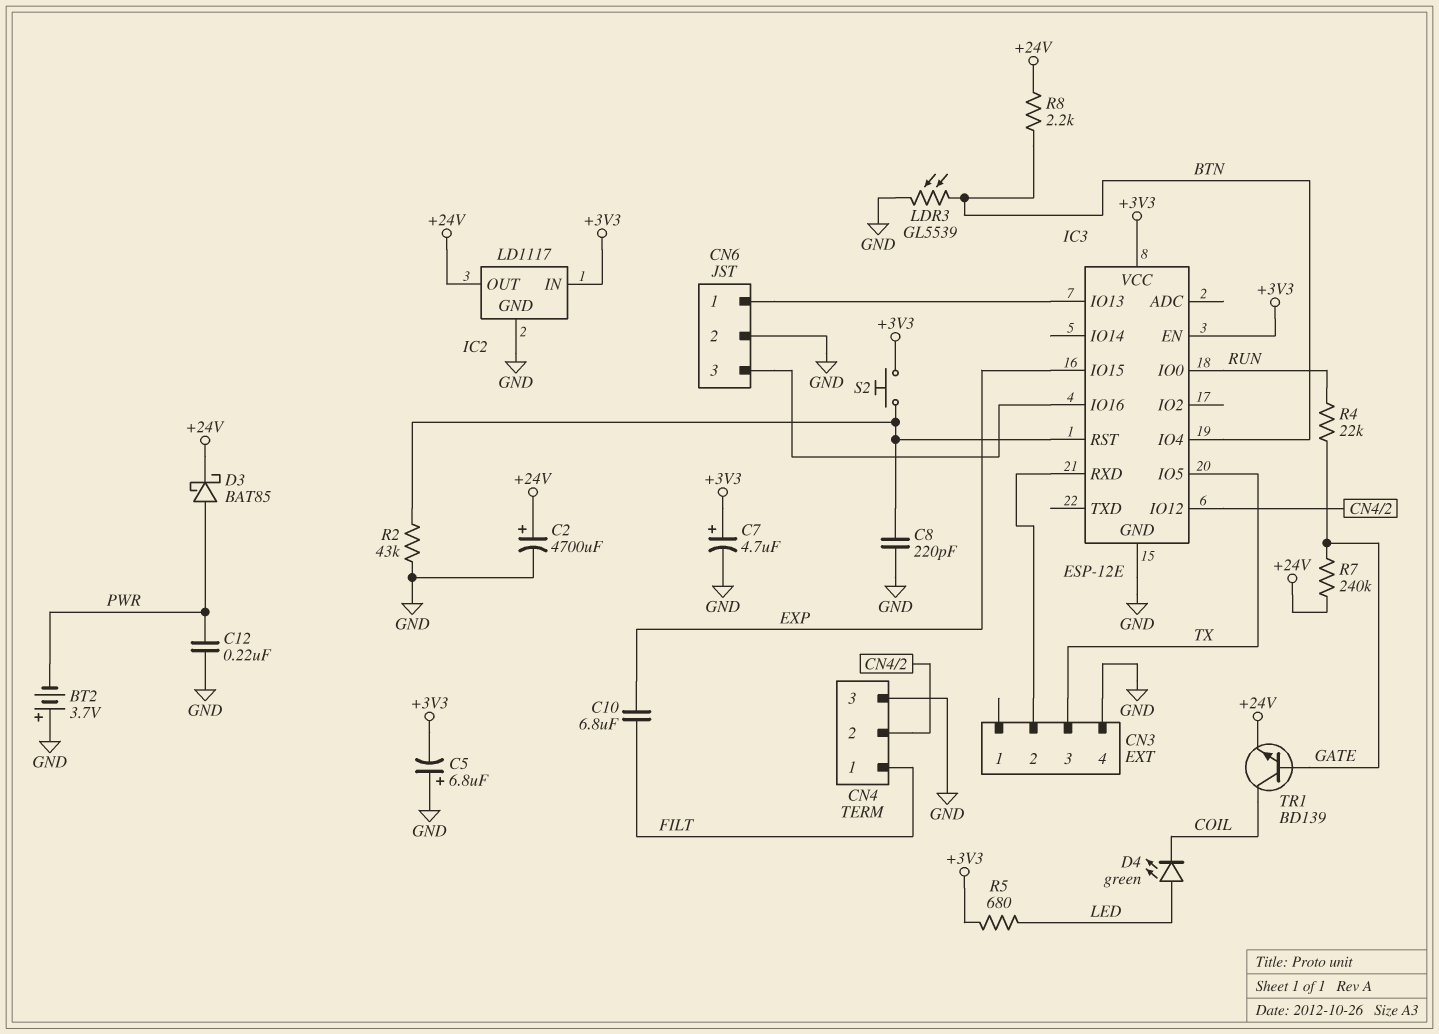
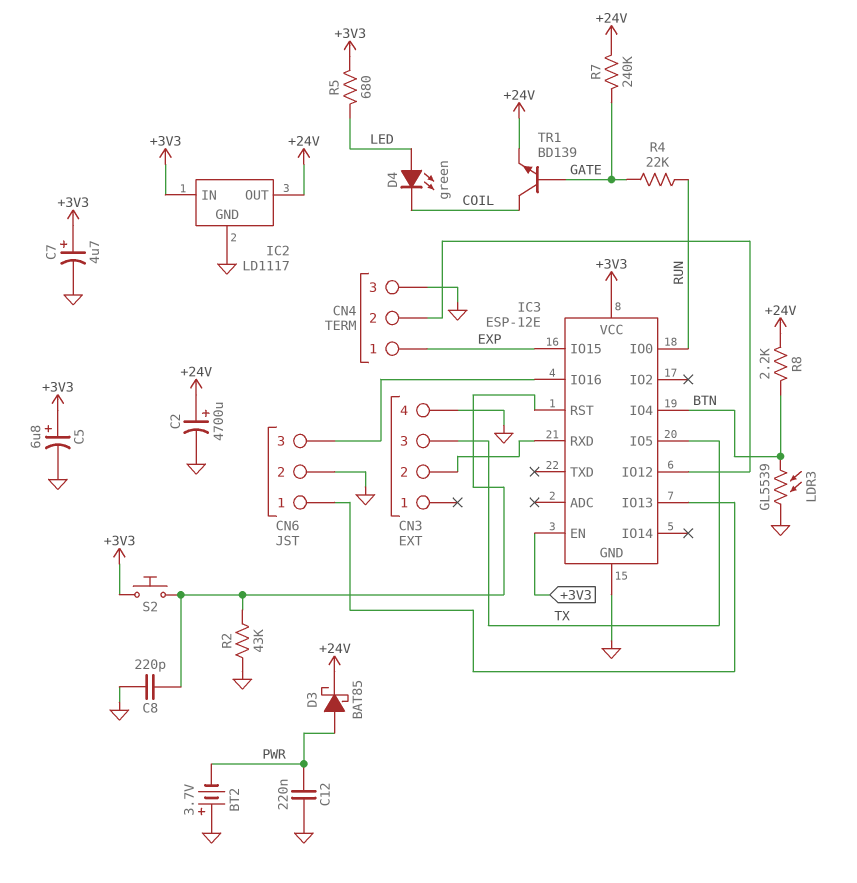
C5: 6.8uF (plus GND, minus +3V3) -> 6.8uF (plus +3V3, minus GND)
C10: 6.8uF (EXP, FILT) -> none
CN4 pin 1: FILT -> EXP

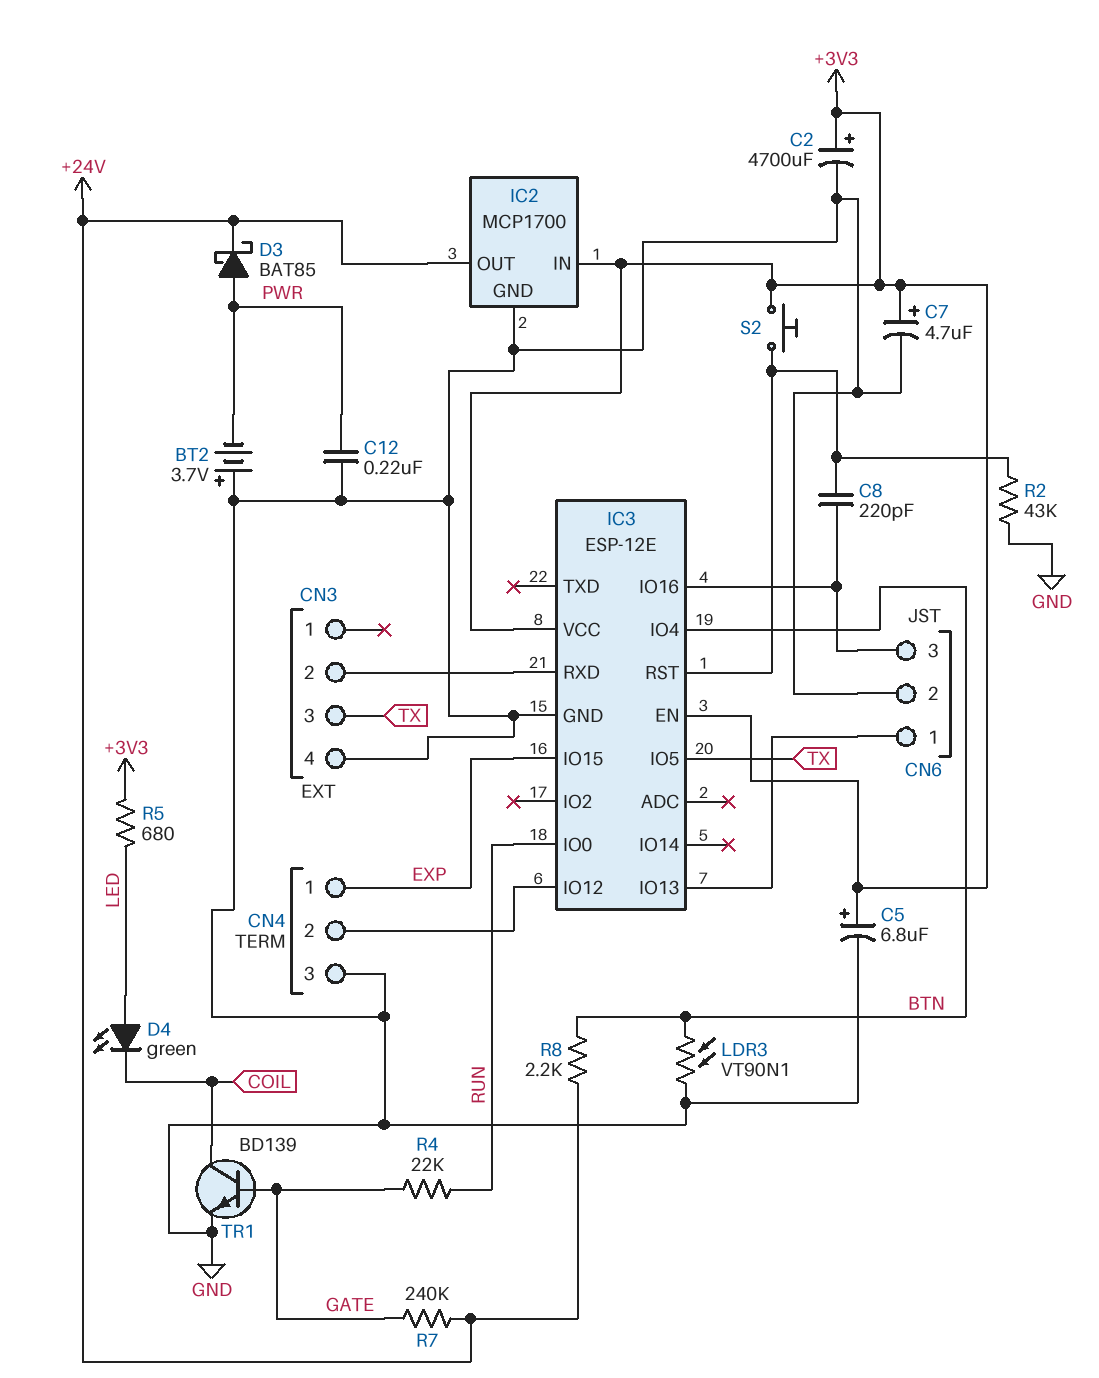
C2: 4700uF (plus +24V, minus GND) -> 4700uF (plus +3V3, minus GND)
C8: 220pF (GND, IC3/RST) -> 220pF (CN6/3, IC3/RST)
IC2: LD1117 -> MCP1700
LDR3: GL5539 (BTN, GND) -> VT90N1 (BTN, GND)
TR1: NPN BD139 (B GATE, C COIL, E +24V) -> NPN BD139 (B GATE, C COIL, E GND)

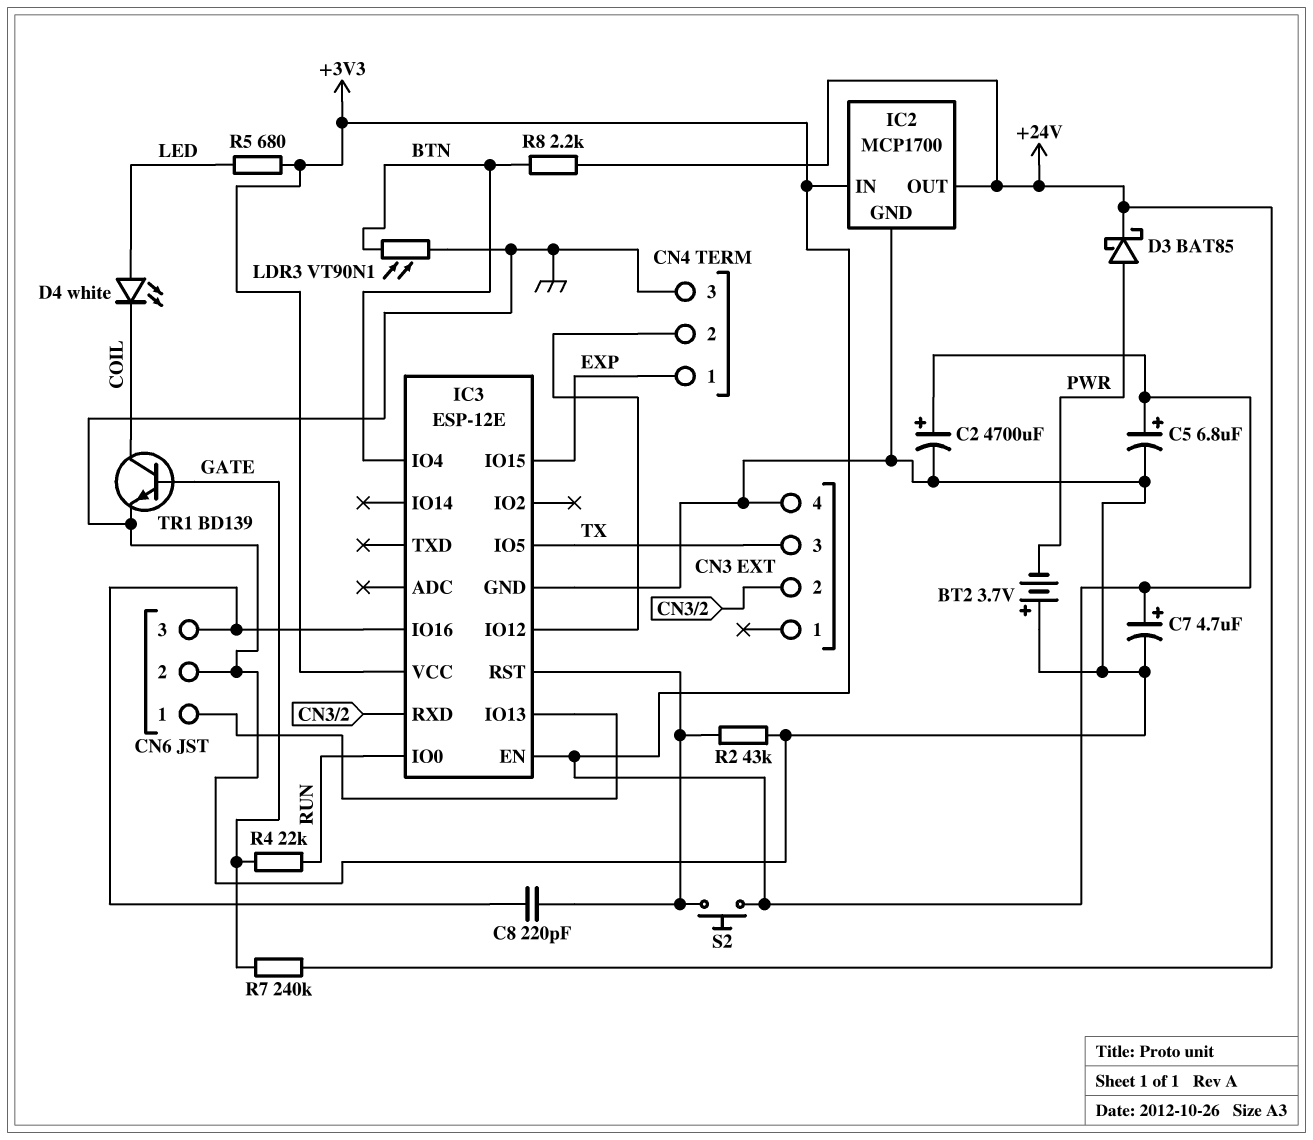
C12: 220nF (GND, PWR) -> none
D4: LED green (A LED, K COIL) -> LED white (A LED, K COIL)

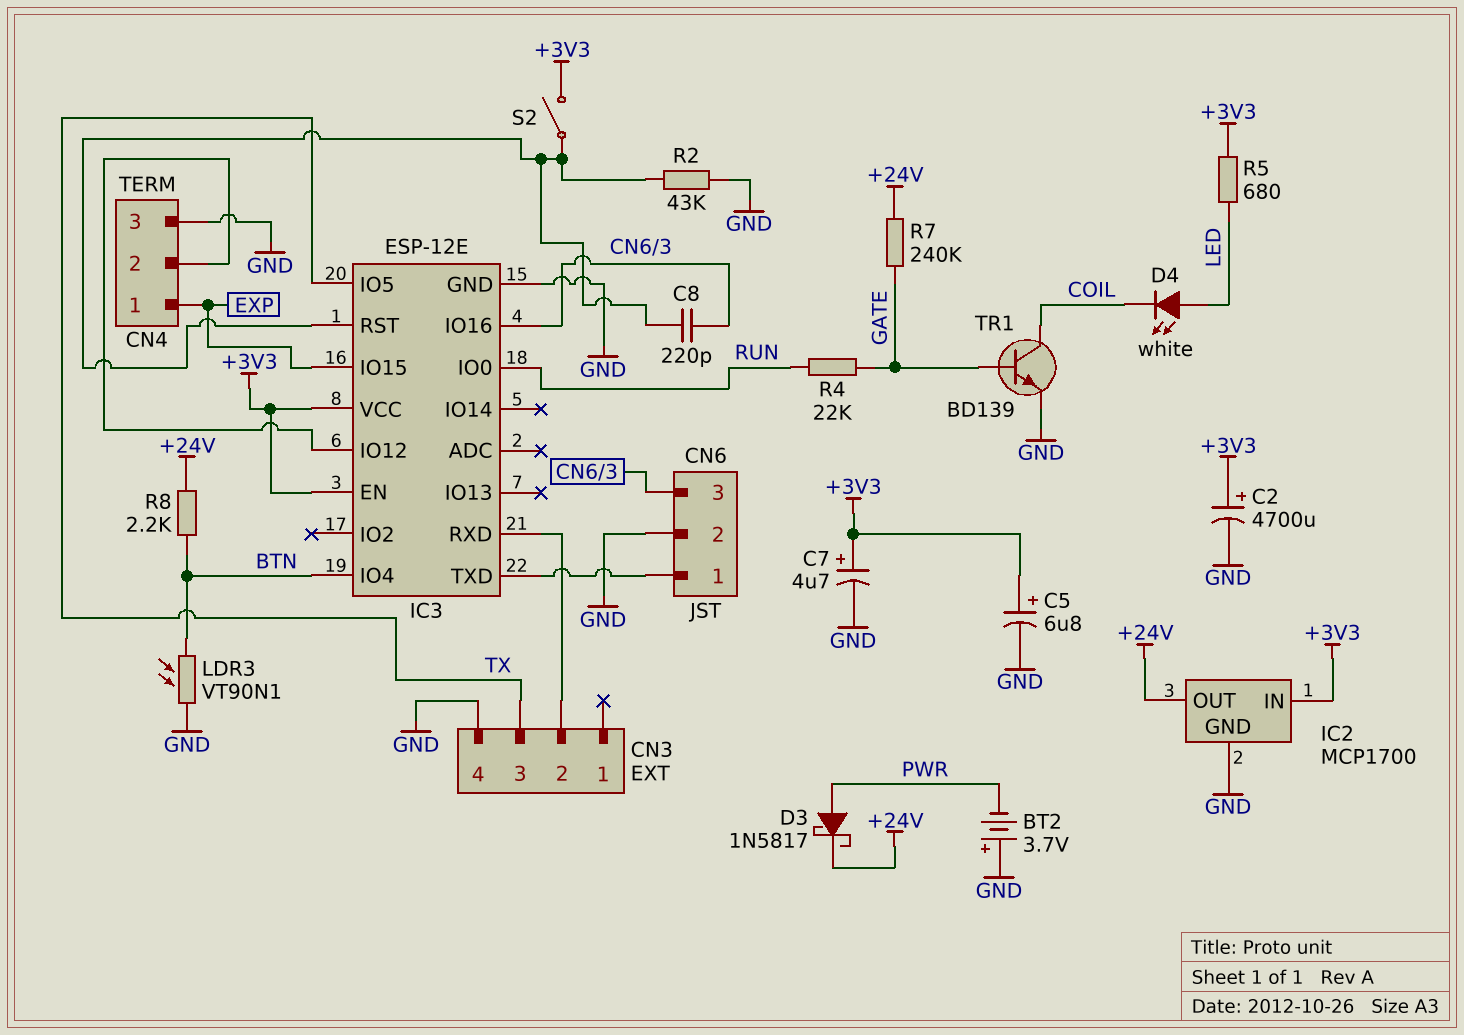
D3: schottky BAT85 (A PWR, K +24V) -> schottky 1N5817 (A PWR, K +24V)
IC3 pin IO13: CN6/1 -> none
IC3 pin TXD: none -> CN6/1
S2: button (+3V3, IC3/RST) -> switch (+3V3, IC3/RST)

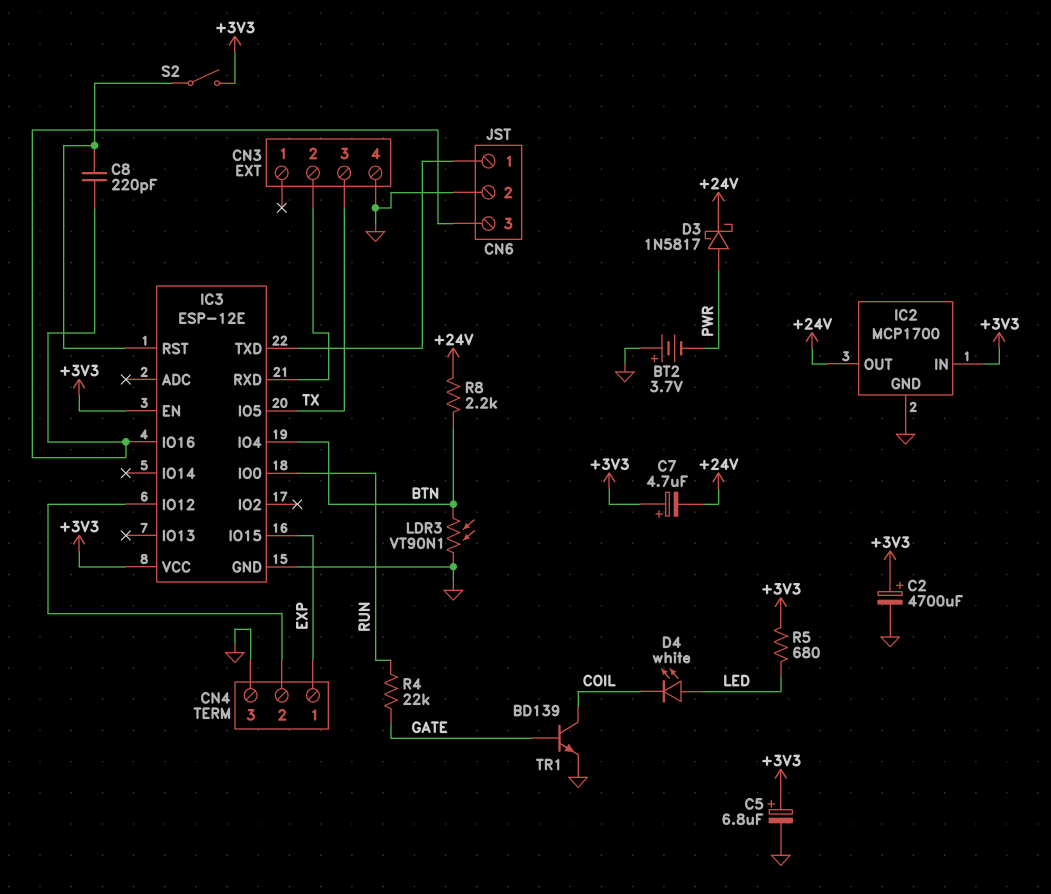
C7: 4.7uF (plus +3V3, minus GND) -> 4.7uF (plus +3V3, minus +24V)
R2: 43k (GND, IC3/RST) -> none
R7: 240k (+24V, GATE) -> none

